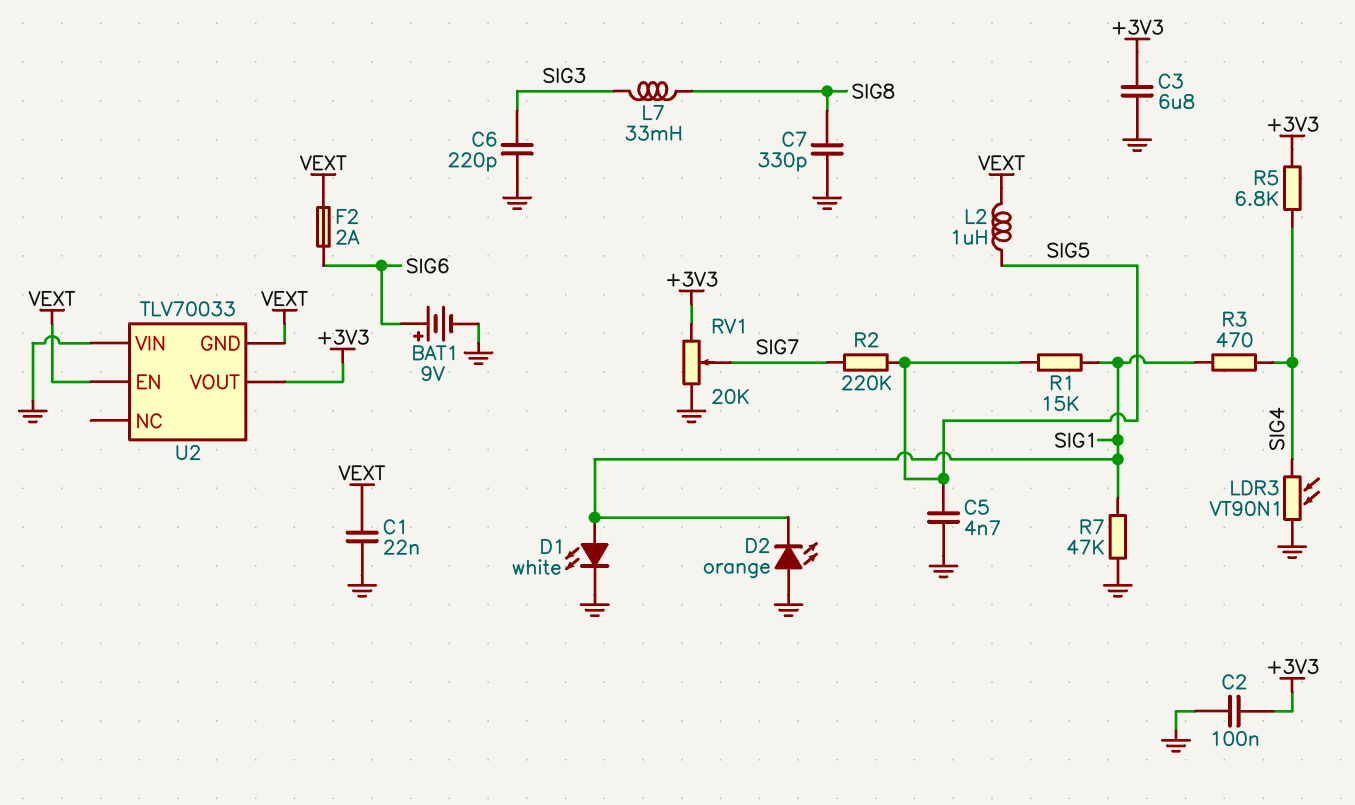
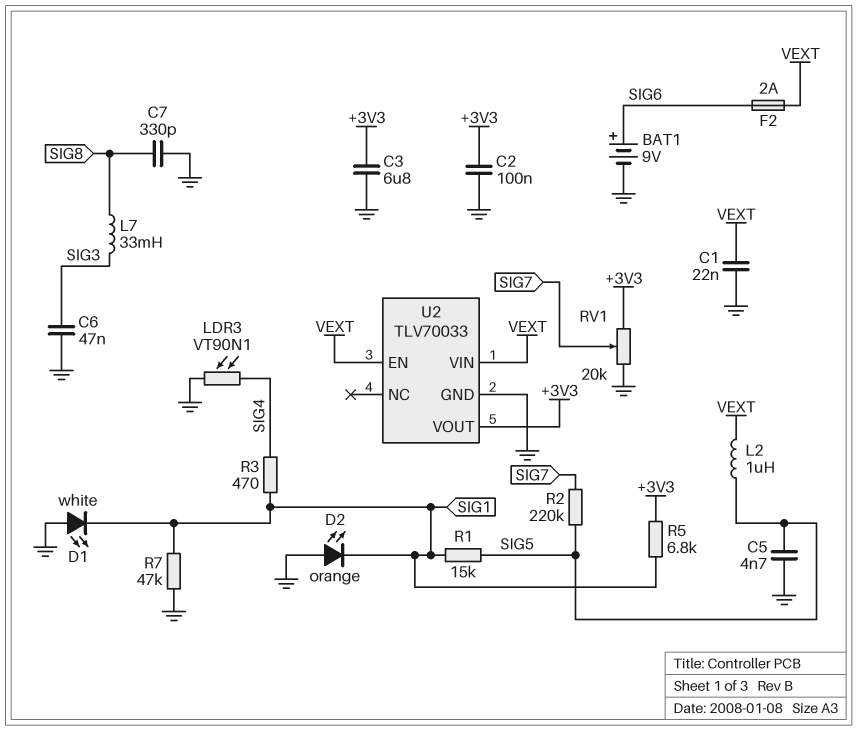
C6: 220pF (GND, SIG3) -> 47nF (GND, SIG3)
D1: LED white (A SIG1, K GND) -> LED white (A GND, K SIG1)
R5: 6.8k (+3V3, SIG4) -> 6.8k (+3V3, SIG1)
U2 pin GND: VEXT -> GND
U2 pin VIN: GND -> VEXT

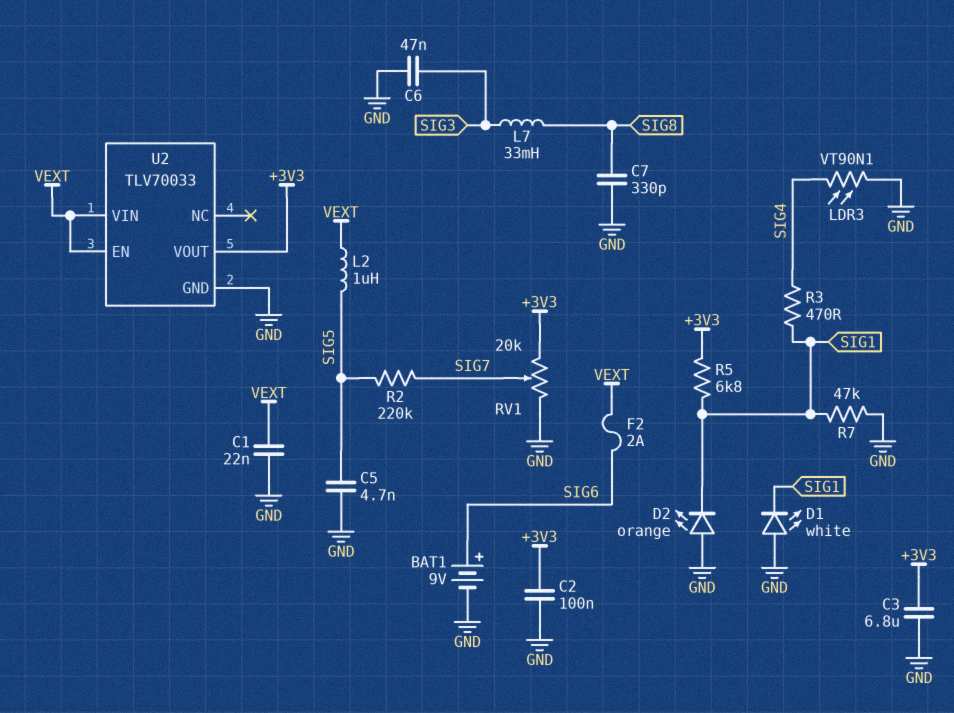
R1: 15k (SIG1, SIG5) -> none

